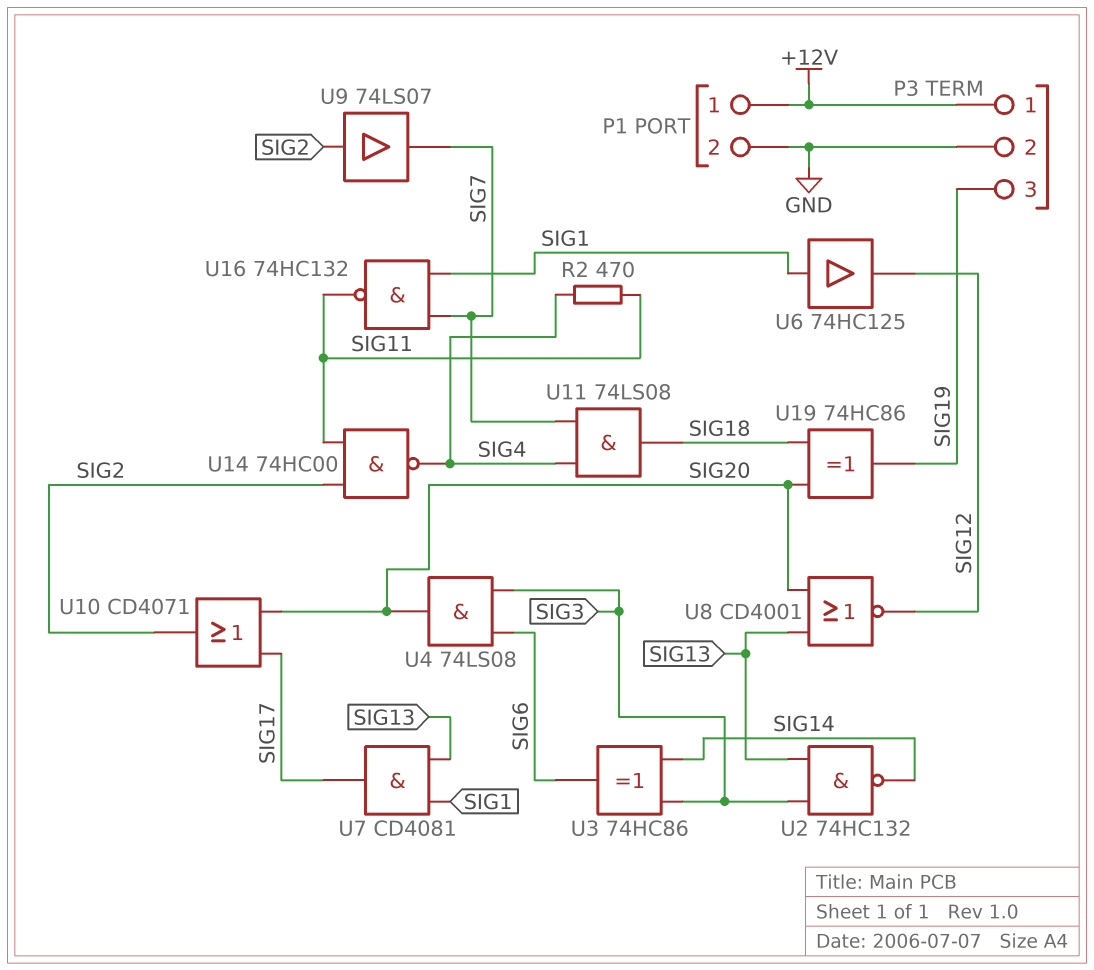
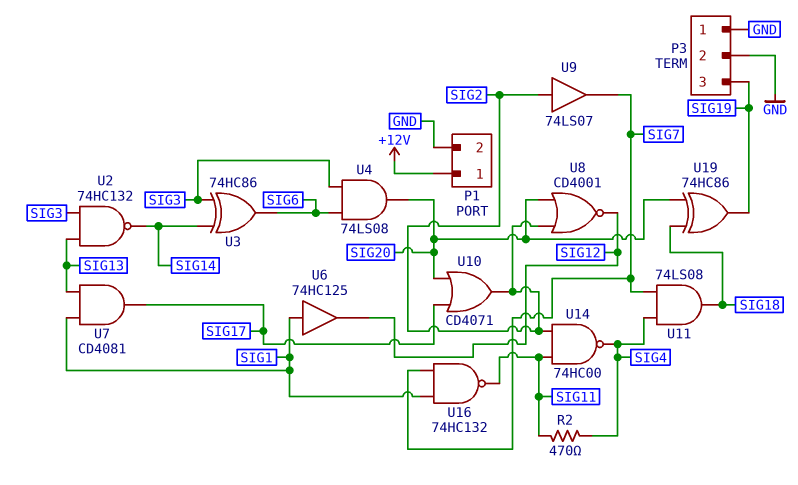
P3 pin 1: +12V -> GND
U8: NOR CD4001 (in SIG13, in SIG20, out SIG12) -> NOR CD4001 (in SIG2, in SIG20, out SIG12)

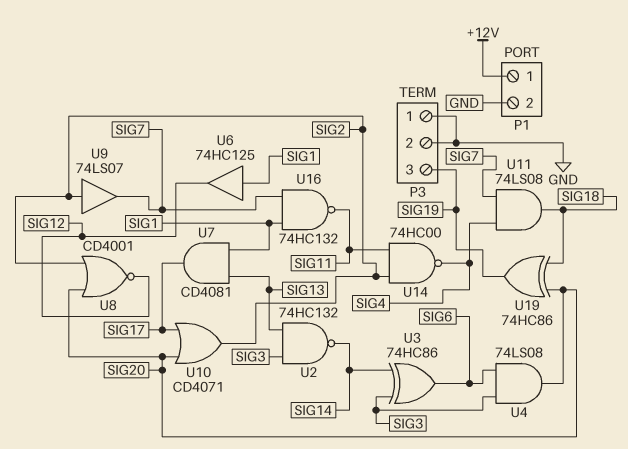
R2: 470 (SIG4, SIG11) -> none

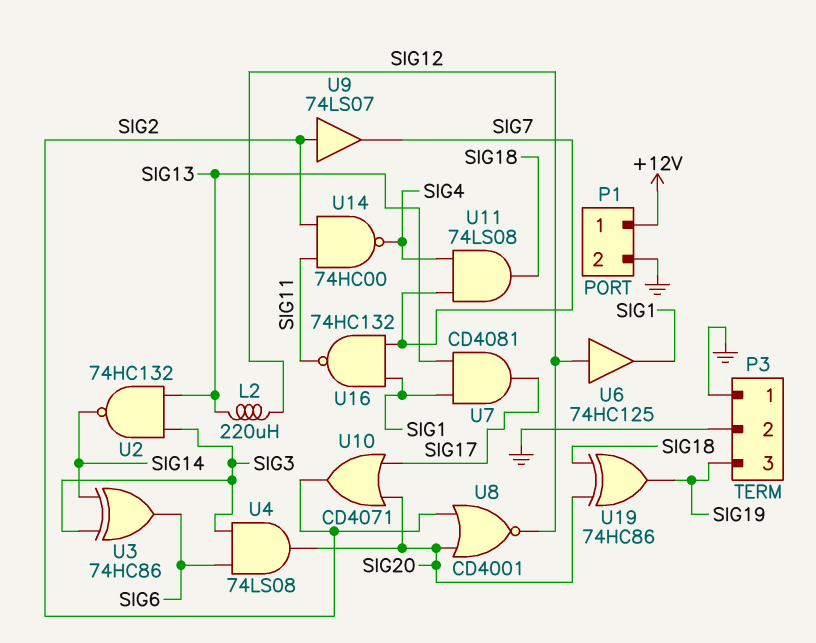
L2: none -> 220uH (SIG12, SIG13)
U6: buffer 74HC125 (in SIG1, out SIG12) -> buffer 74HC125 (in SIG12, out SIG1)

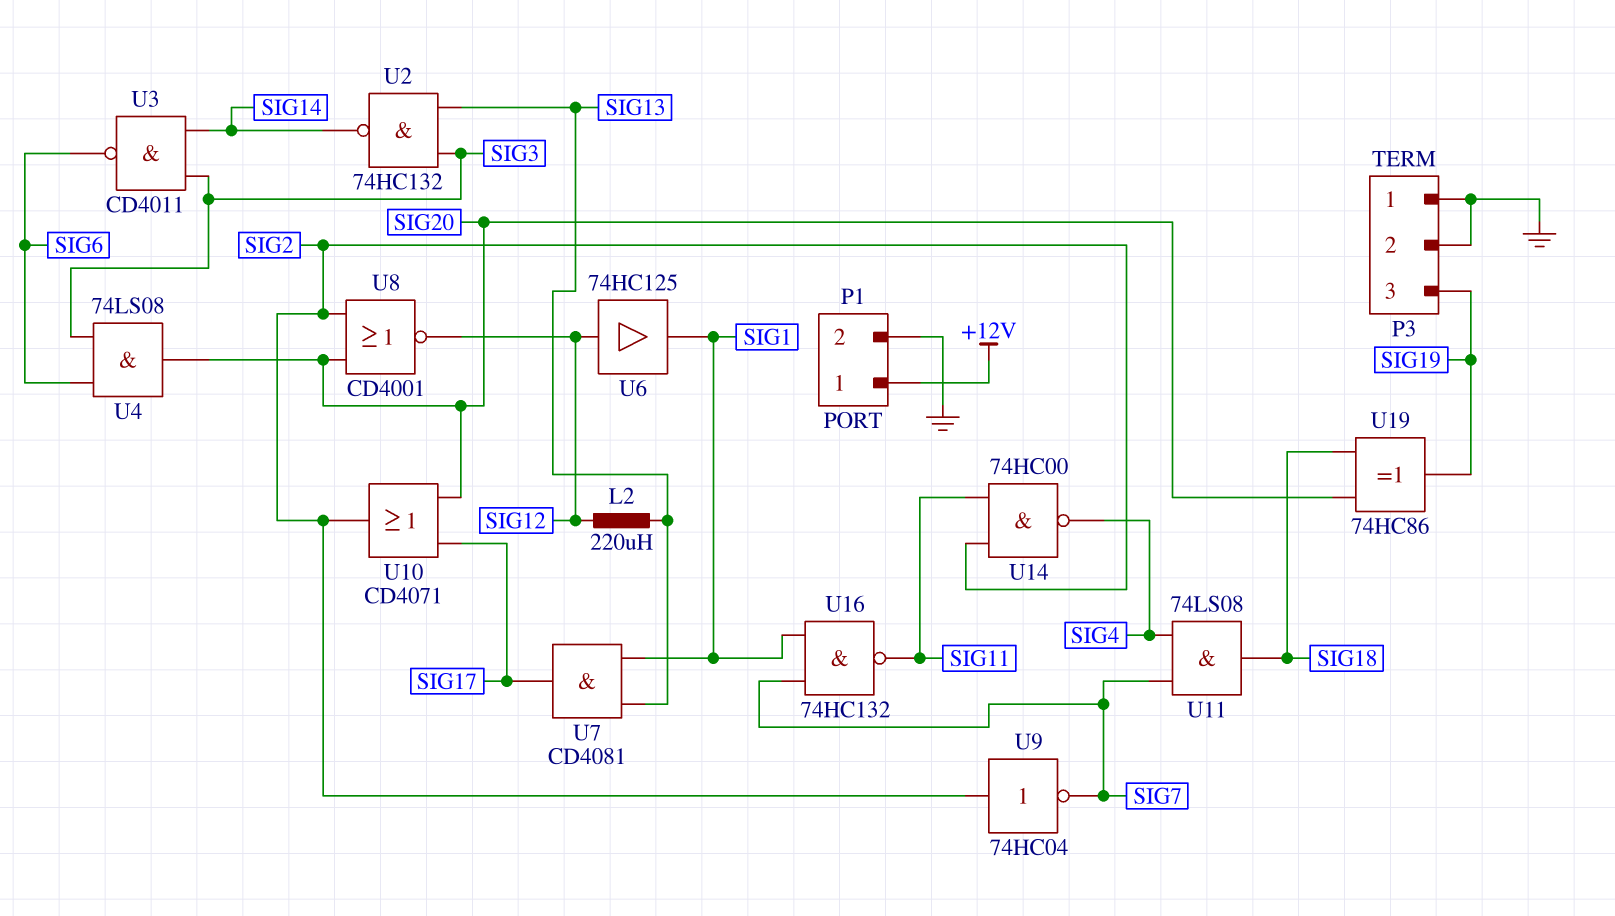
U3: XOR 74HC86 (in SIG3, in SIG14, out SIG6) -> NAND CD4011 (in SIG3, in SIG14, out SIG6)
U9: buffer 74LS07 (in SIG2, out SIG7) -> NOT 74HC04 (in SIG2, out SIG7)

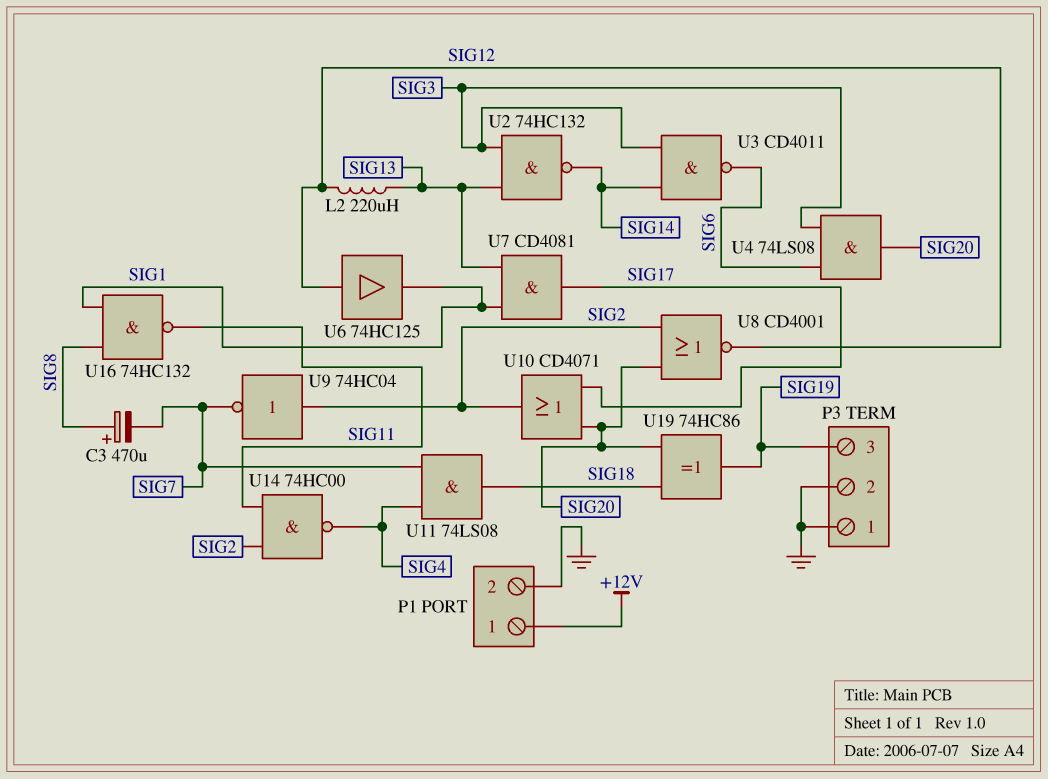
C3: none -> 470uF (plus SIG8, minus SIG7)
U16: NAND 74HC132 (in SIG1, in SIG7, out SIG11) -> NAND 74HC132 (in SIG1, in SIG8, out SIG11)

